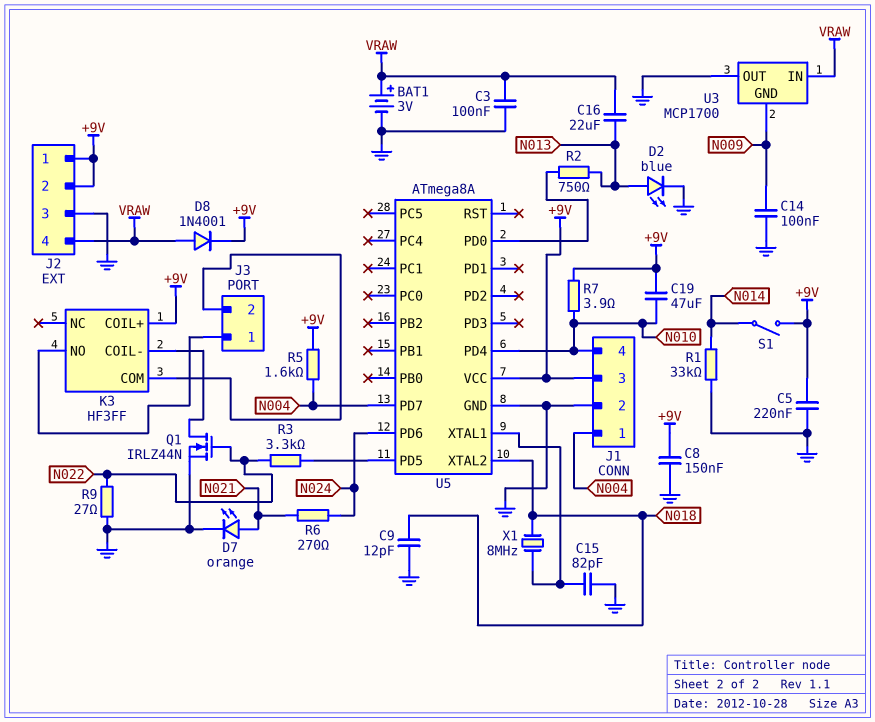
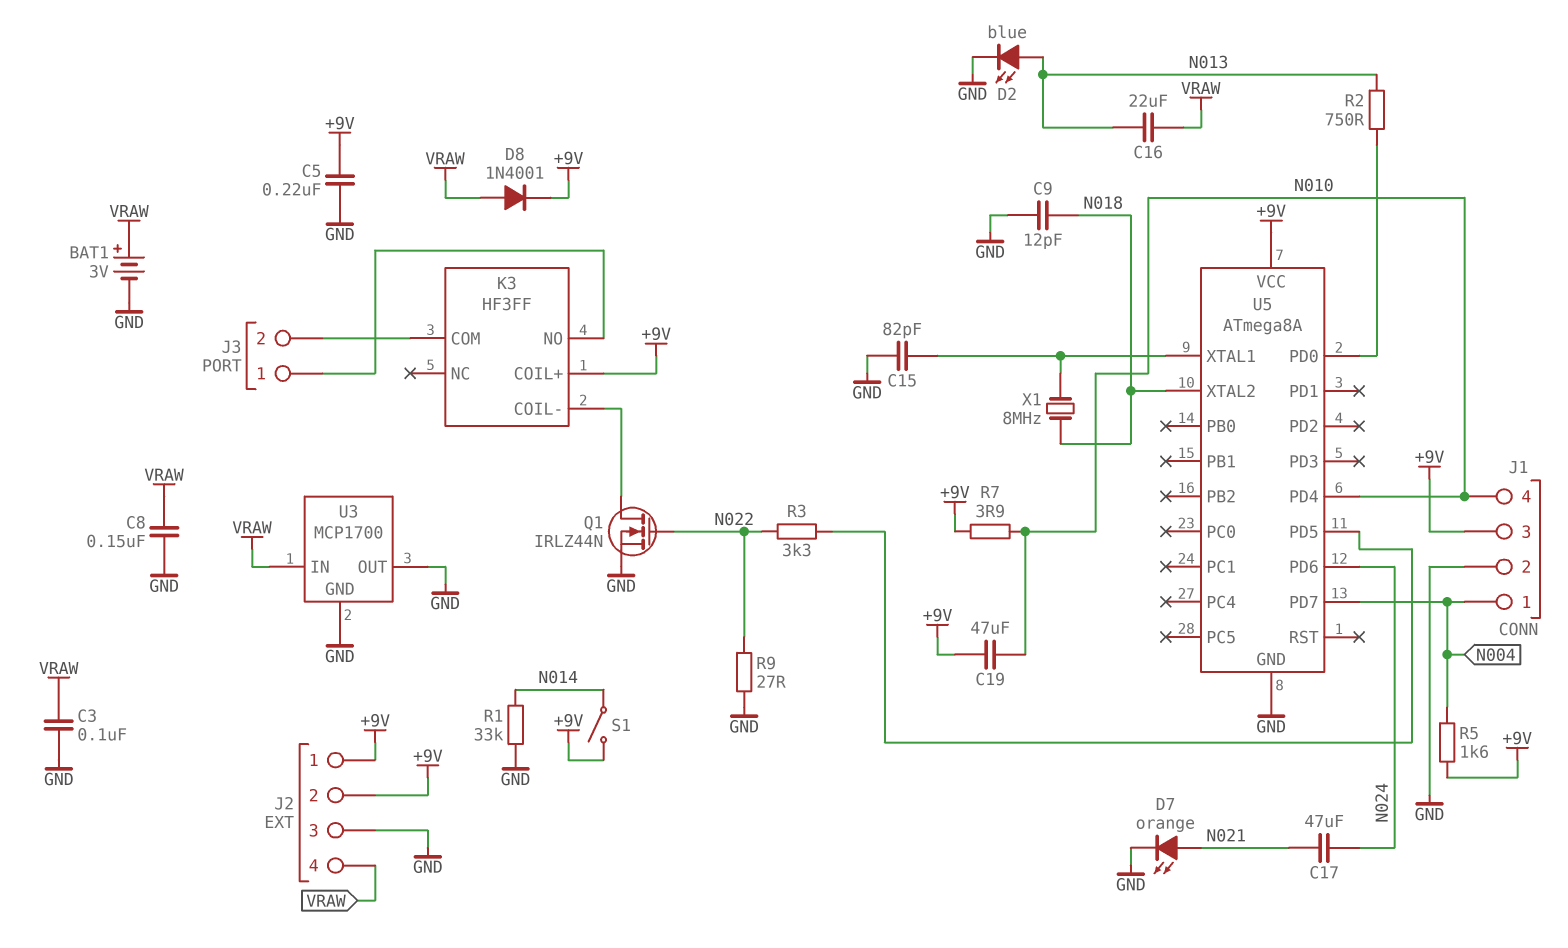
C8: 150nF (+9V, GND) -> 150nF (GND, VRAW)
C14: 100nF (GND, N009) -> none
C17: none -> 47uF (N021, N024)
R6: 270 (N021, N024) -> none
U3 pin GND: N009 -> GND

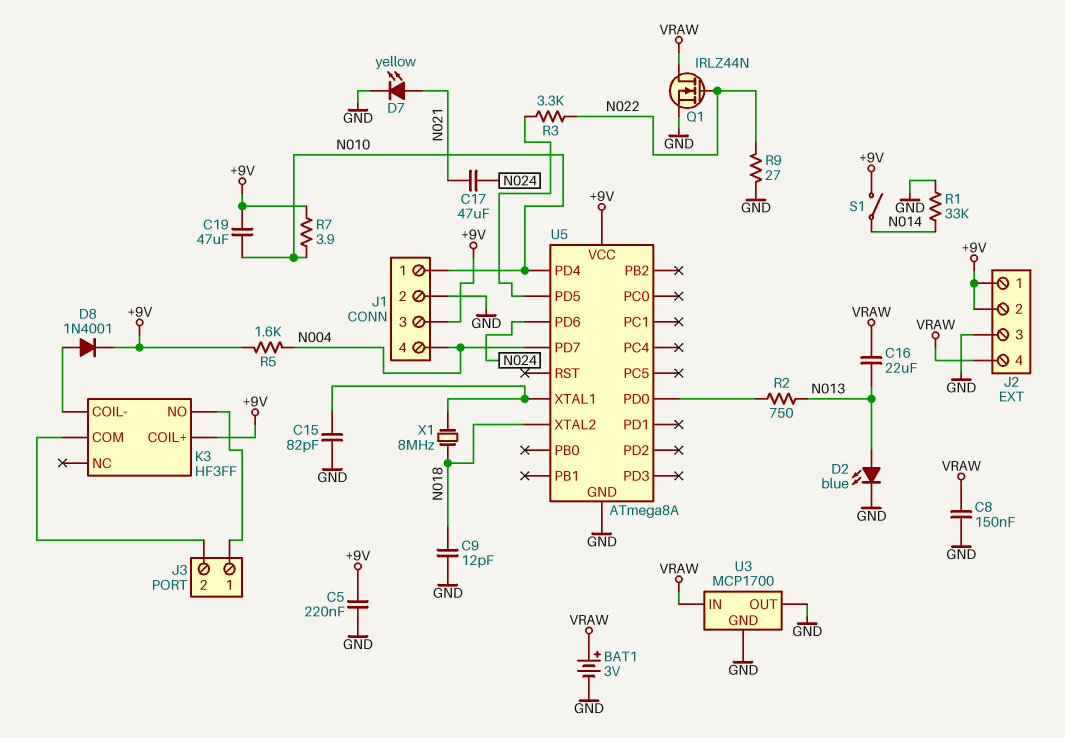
C3: 100nF (GND, VRAW) -> none
D7: LED orange (A N021, K GND) -> LED yellow (A N021, K GND)
D8: diode 1N4001 (A VRAW, K +9V) -> diode 1N4001 (A K3/COIL-, K +9V)
J1 pin 1: N004 -> N010
J1 pin 4: N010 -> N004
Q1: NMOS IRLZ44N (G N022, D K3/COIL-, S GND) -> NMOS IRLZ44N (G N022, D VRAW, S GND)

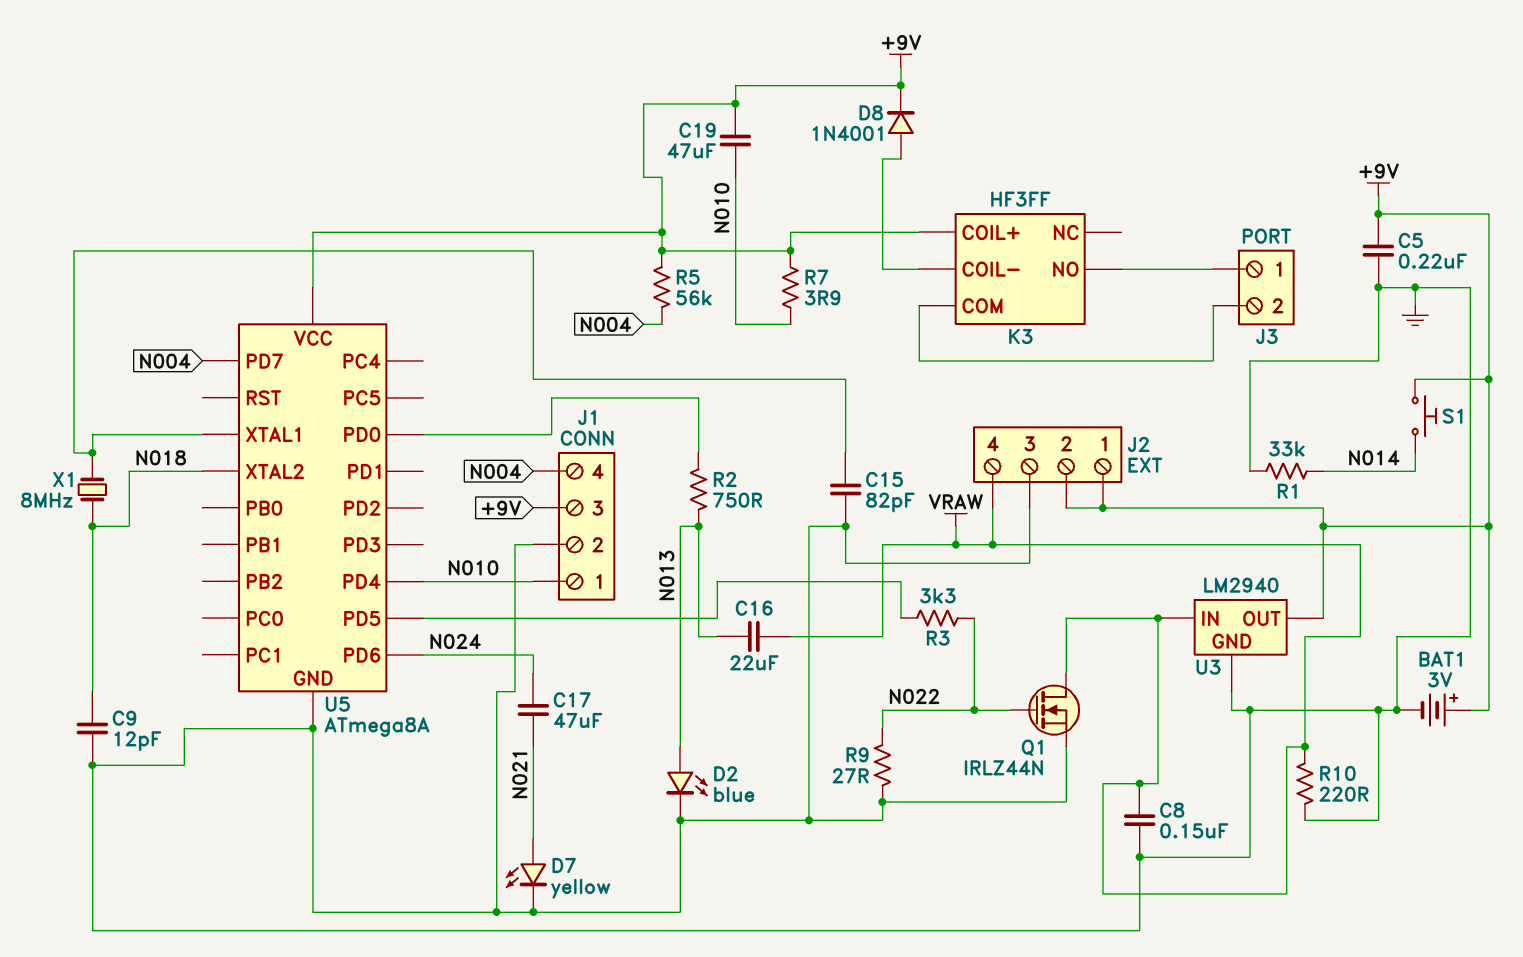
BAT1: 3V (plus VRAW, minus GND) -> 3V (plus +9V, minus GND)
R5: 1.6k (+9V, N004) -> 56k (+9V, N004)
R10: none -> 220 (GND, VRAW)
S1: switch (+9V, N014) -> button (+9V, N014)
U3: MCP1700 -> LM2940
U3 pin OUT: GND -> +9V

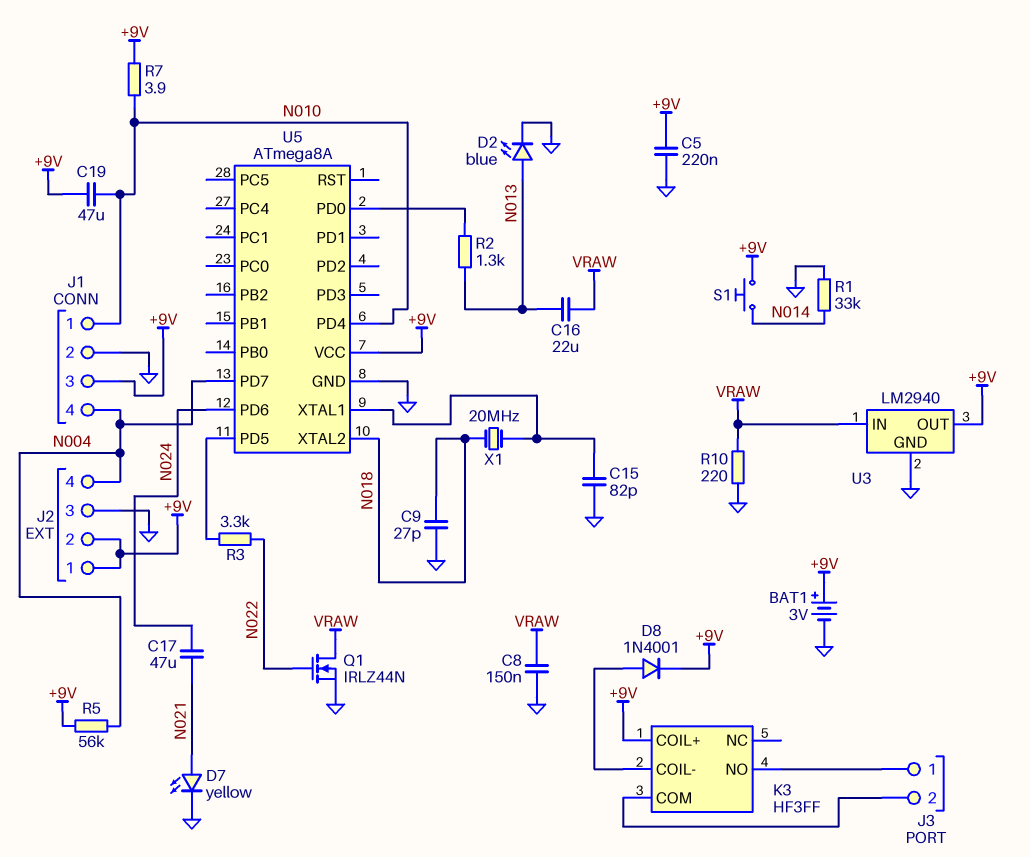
C9: 12pF (GND, N018) -> 27pF (GND, N018)
J2 pin 4: VRAW -> N004
R2: 750 (N013, U5/PD0) -> 1.3k (N013, U5/PD0)
R9: 27 (GND, N022) -> none
X1: 8MHz (N018, U5/XTAL1) -> 20MHz (N018, U5/XTAL1)

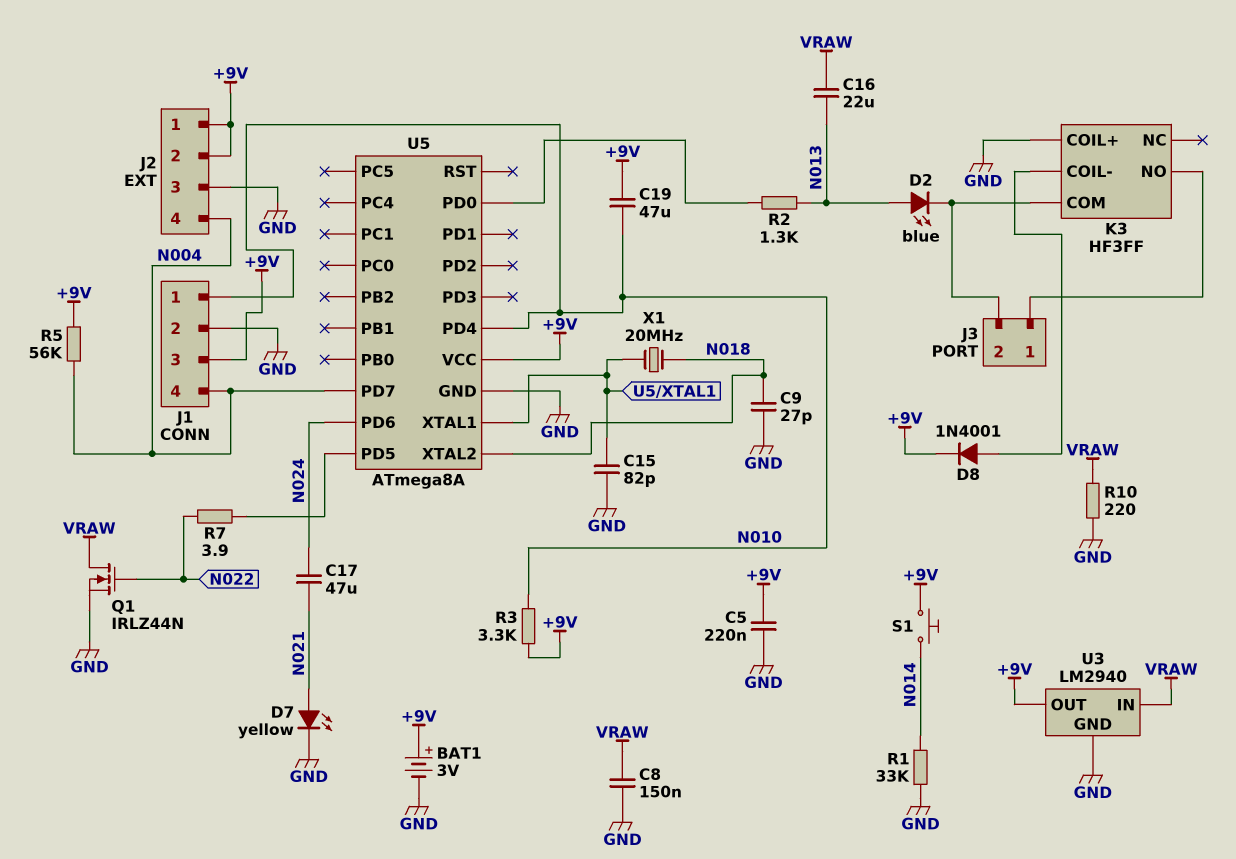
D2: LED blue (A N013, K GND) -> LED blue (A N013, K J3/2)
K3 pin COIL+: +9V -> GND
R3: 3.3k (N022, U5/PD5) -> 3.3k (+9V, N010)
R7: 3.9 (+9V, N010) -> 3.9 (N022, U5/PD5)

